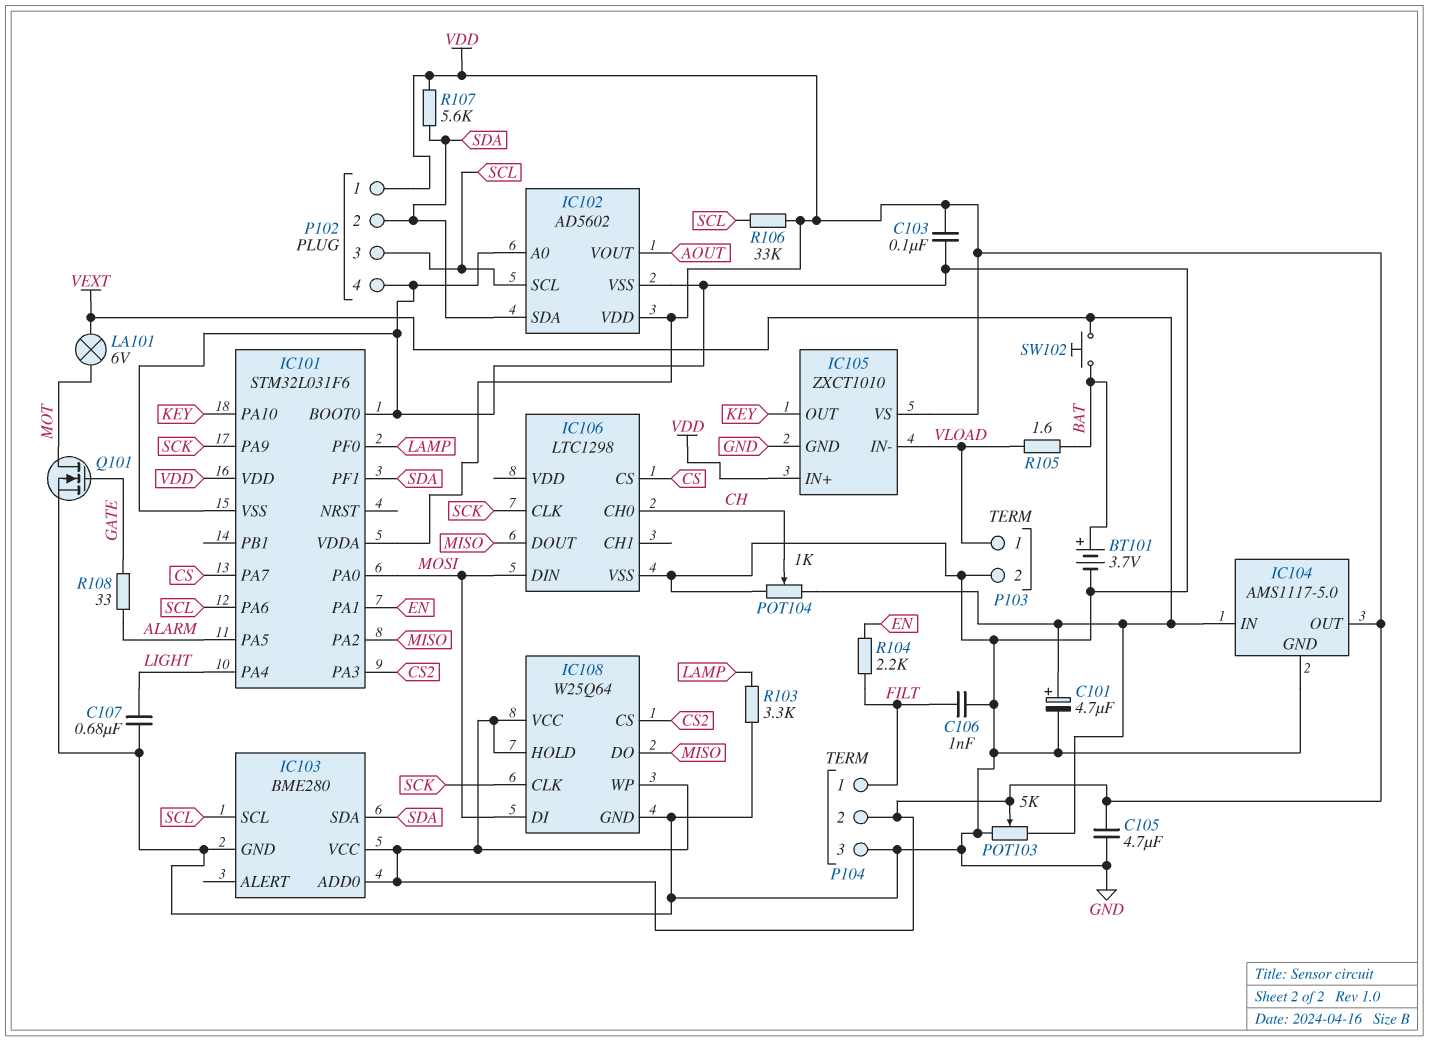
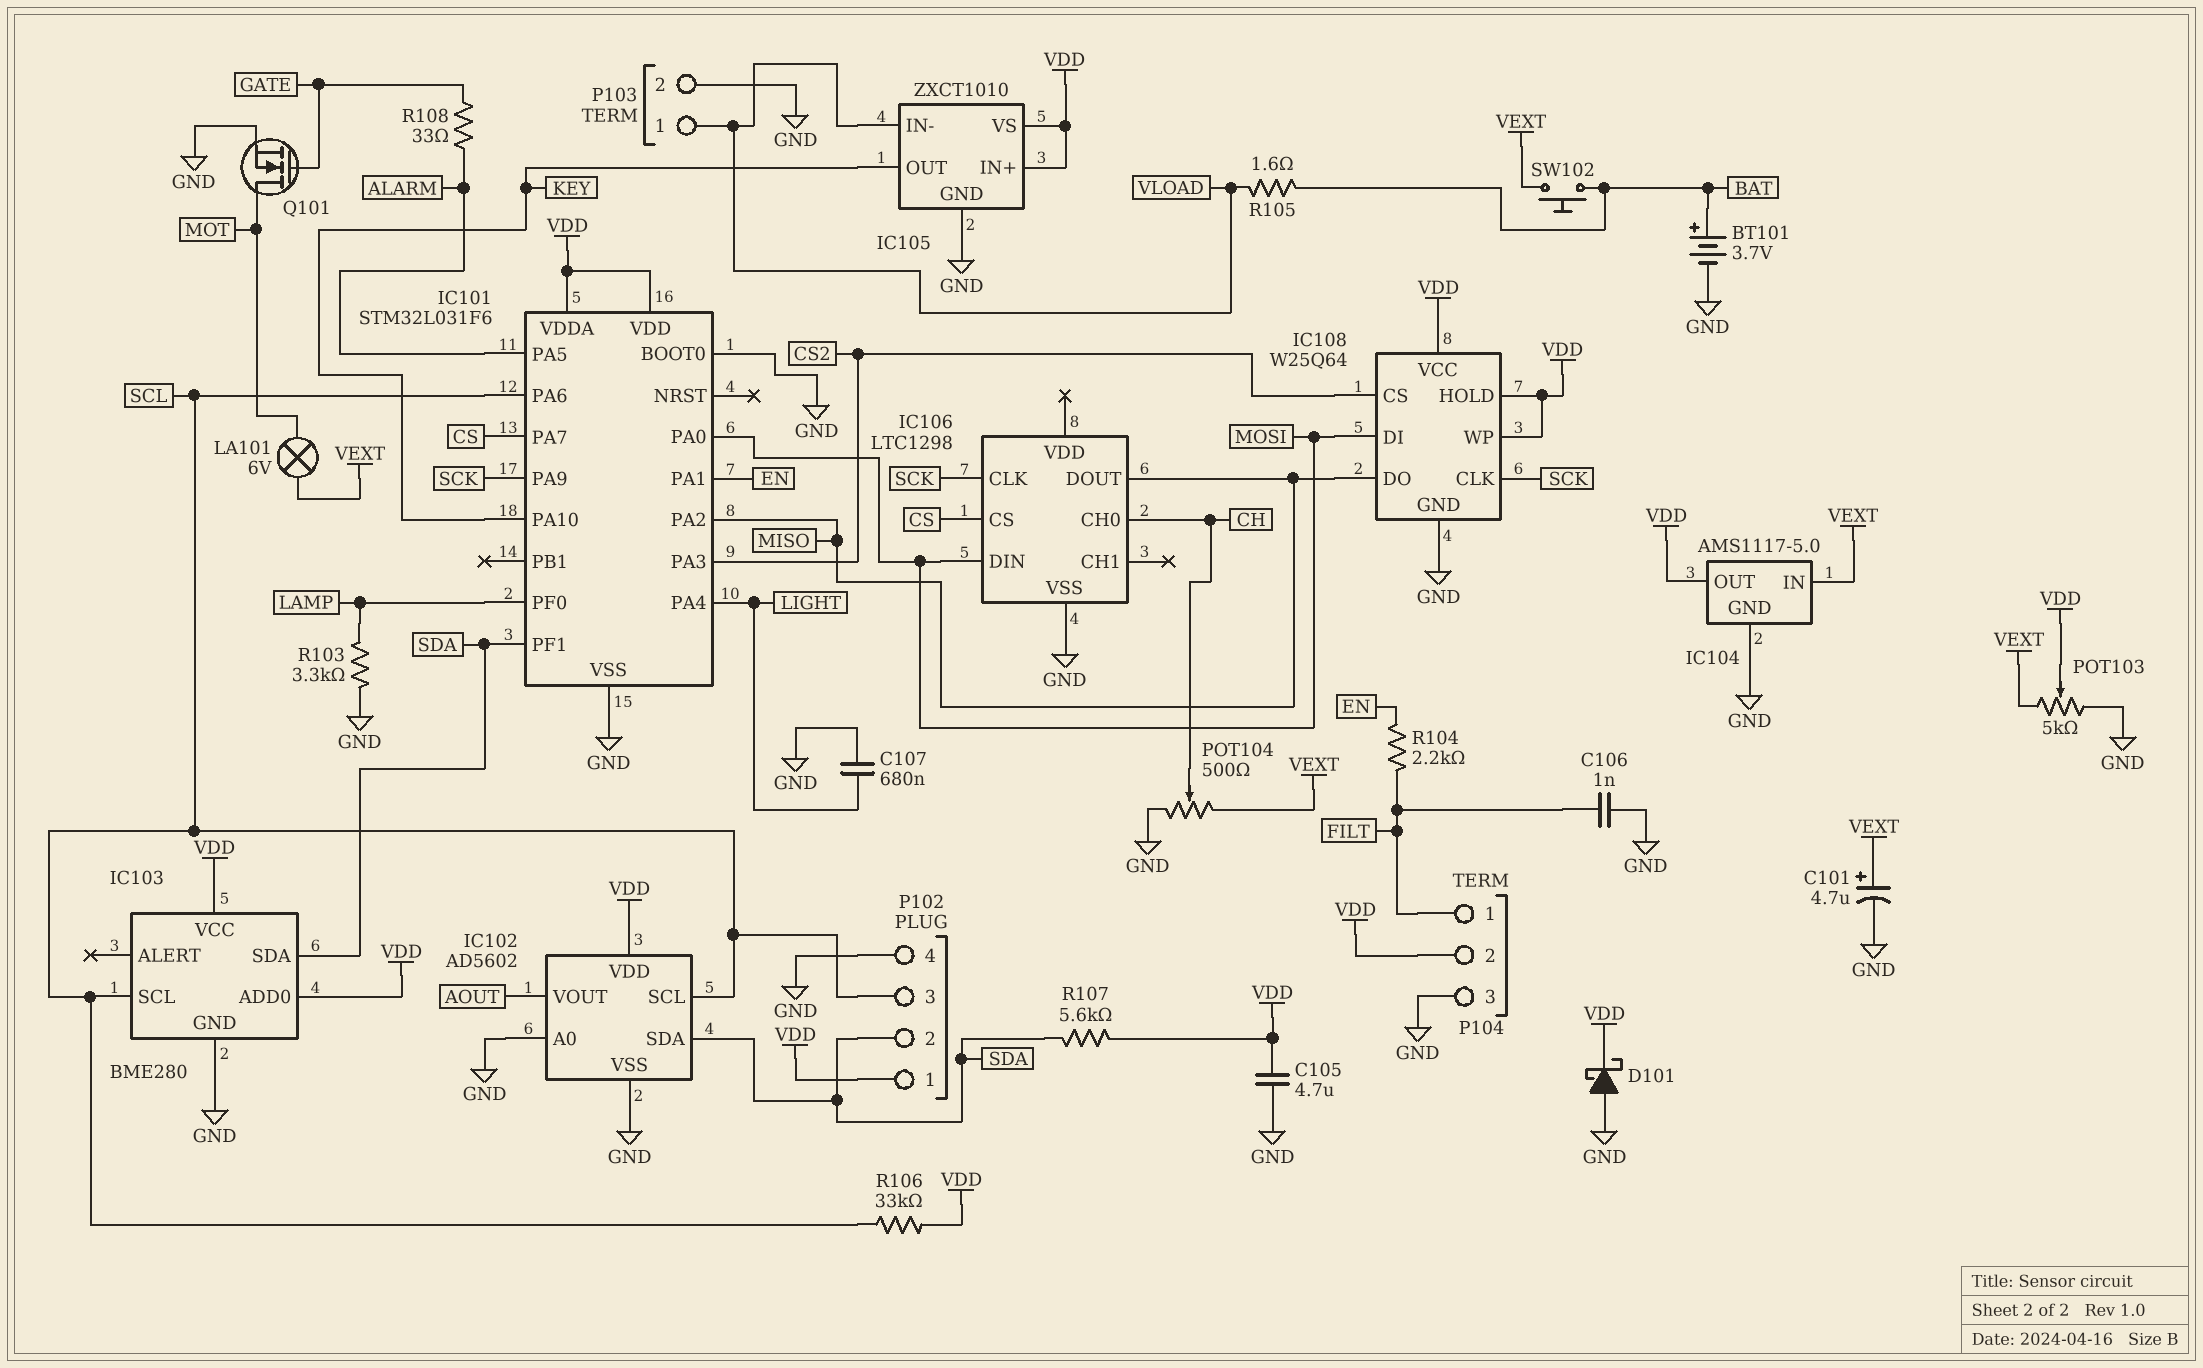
C103: 100nF (GND, VDD) -> none
D101: none -> schottky (A GND, K VDD)
POT104: 1k (GND, VEXT, wiper CH) -> 500 (GND, VEXT, wiper CH)

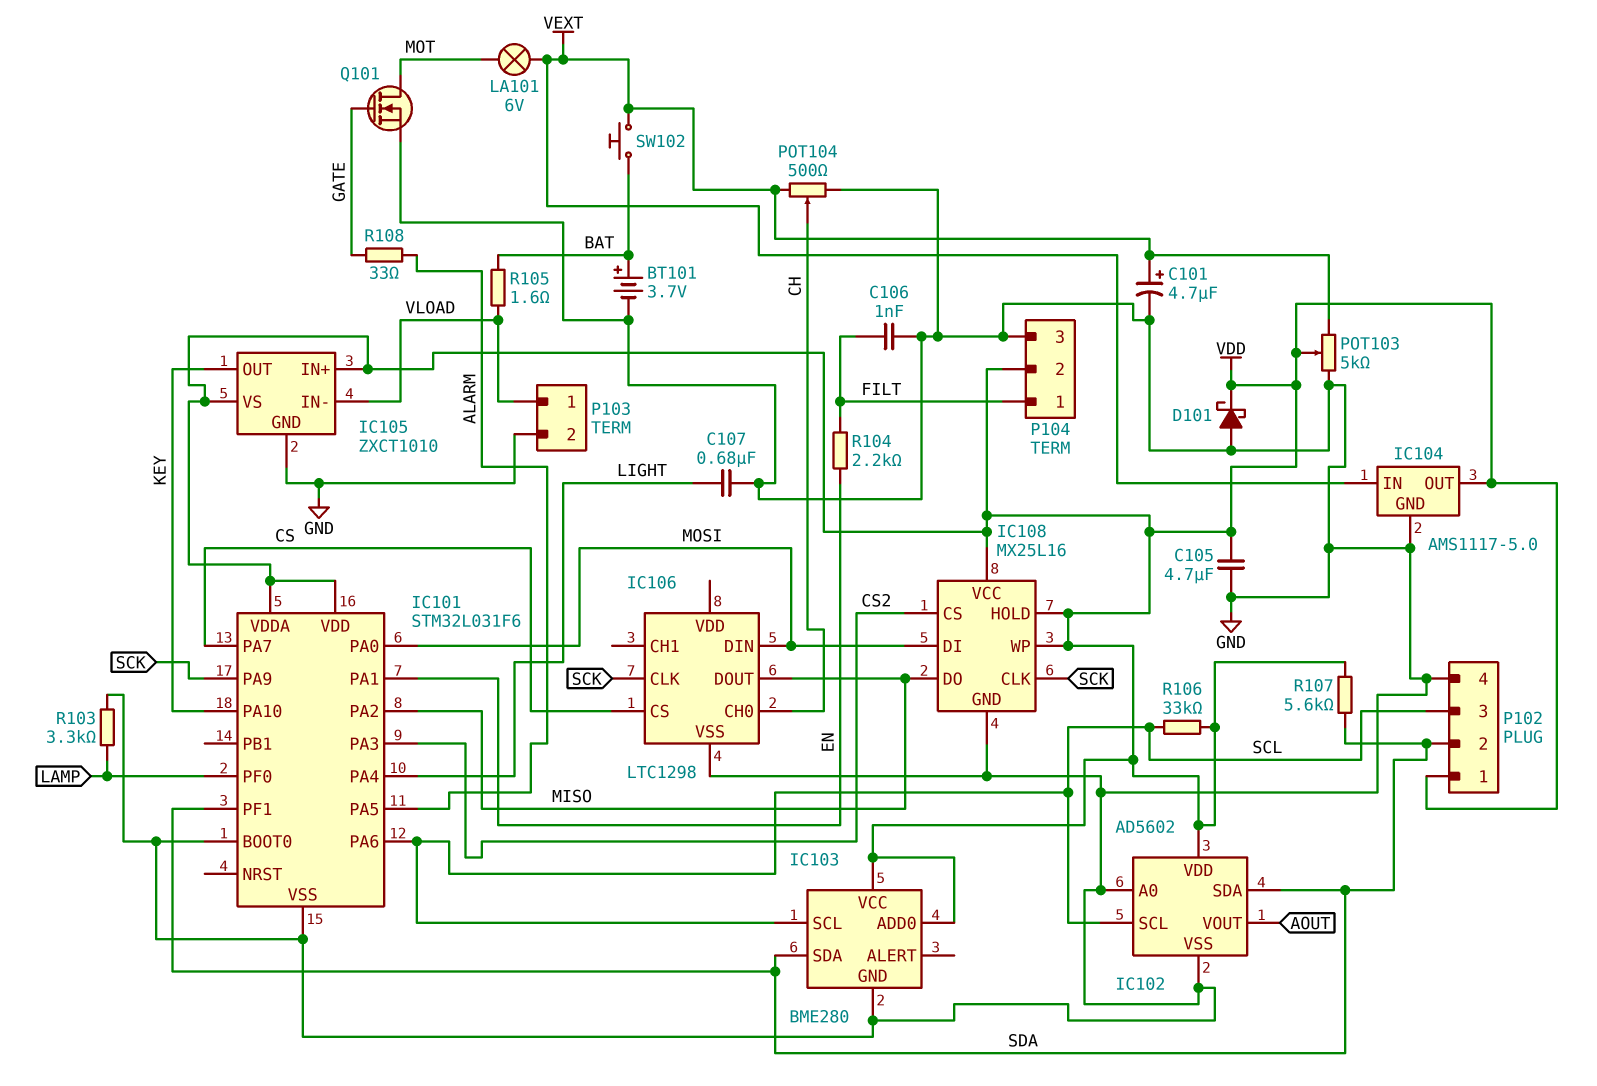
IC108: W25Q64 -> MX25L16

